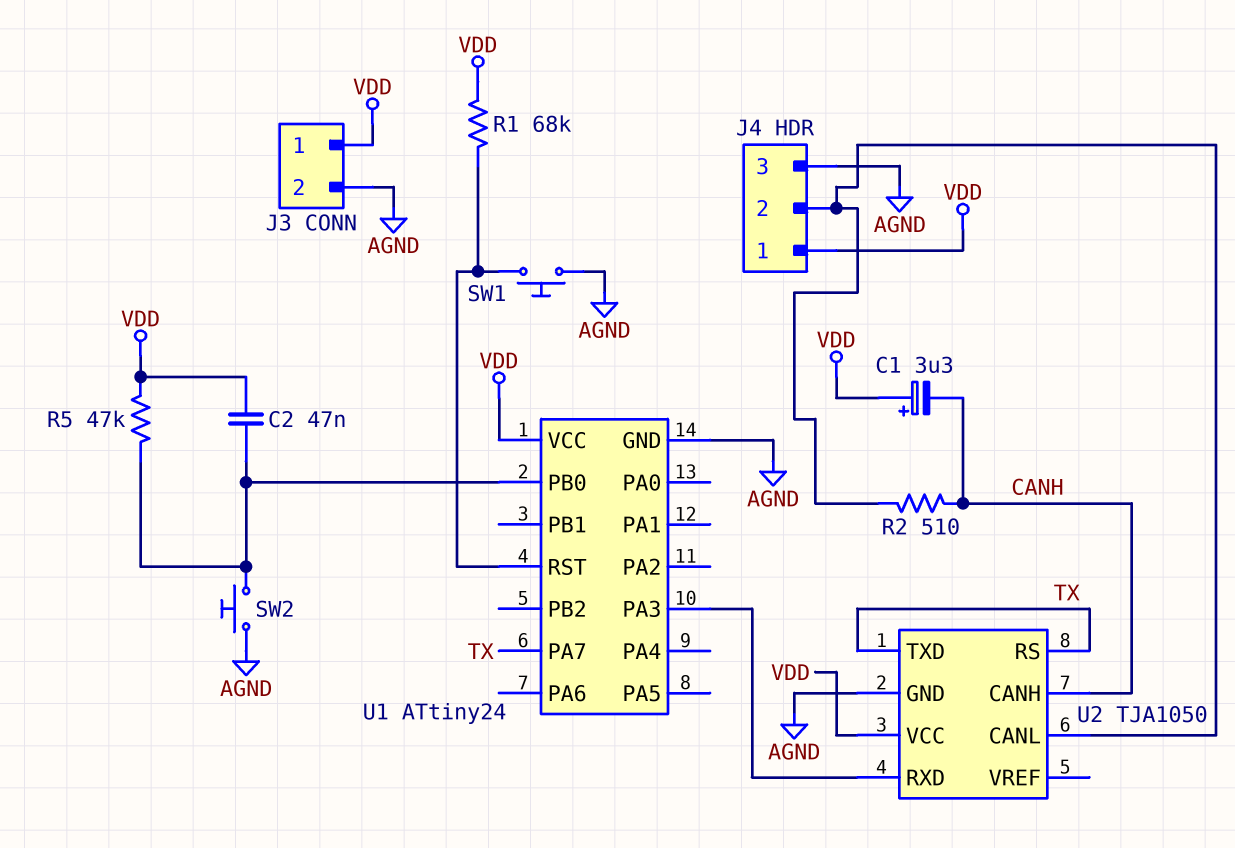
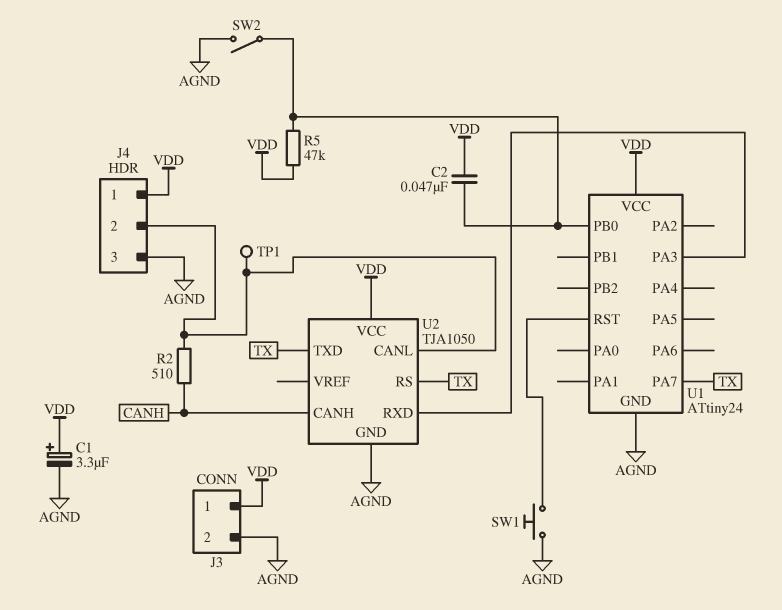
C1: 3.3uF (plus VDD, minus CANH) -> 3.3uF (plus VDD, minus AGND)
R1: 68k (U1/RST, VDD) -> none
SW2: button (AGND, U1/PB0) -> switch (AGND, U1/PB0)
TP1: none -> test point (J4/2)

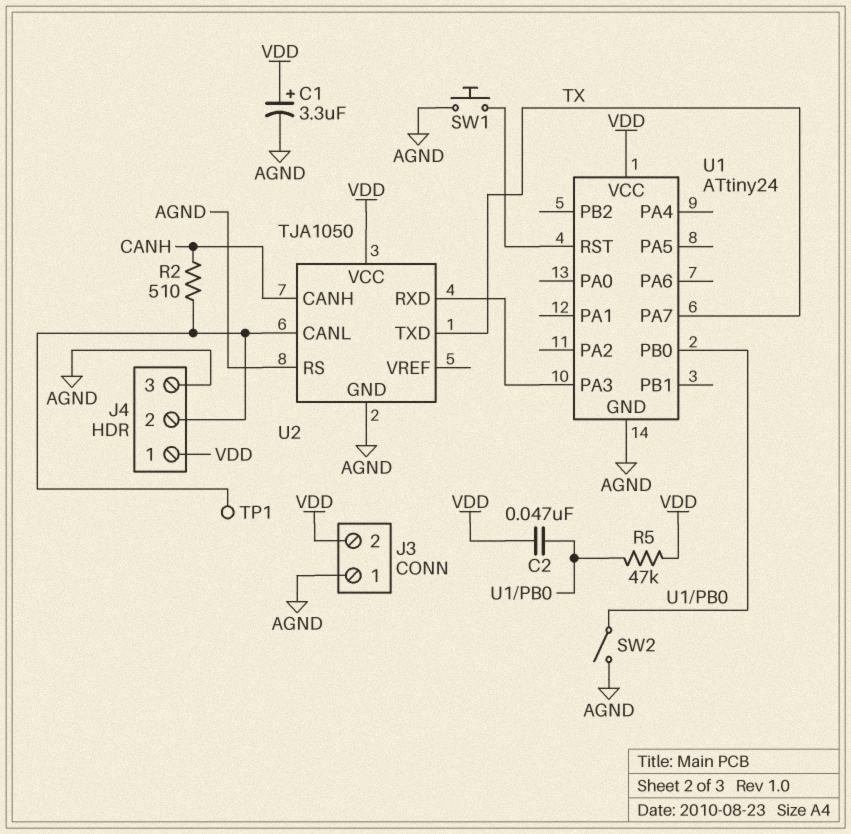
J3 pin 1: VDD -> AGND
J3 pin 2: AGND -> VDD
U2 pin RS: TX -> AGND

